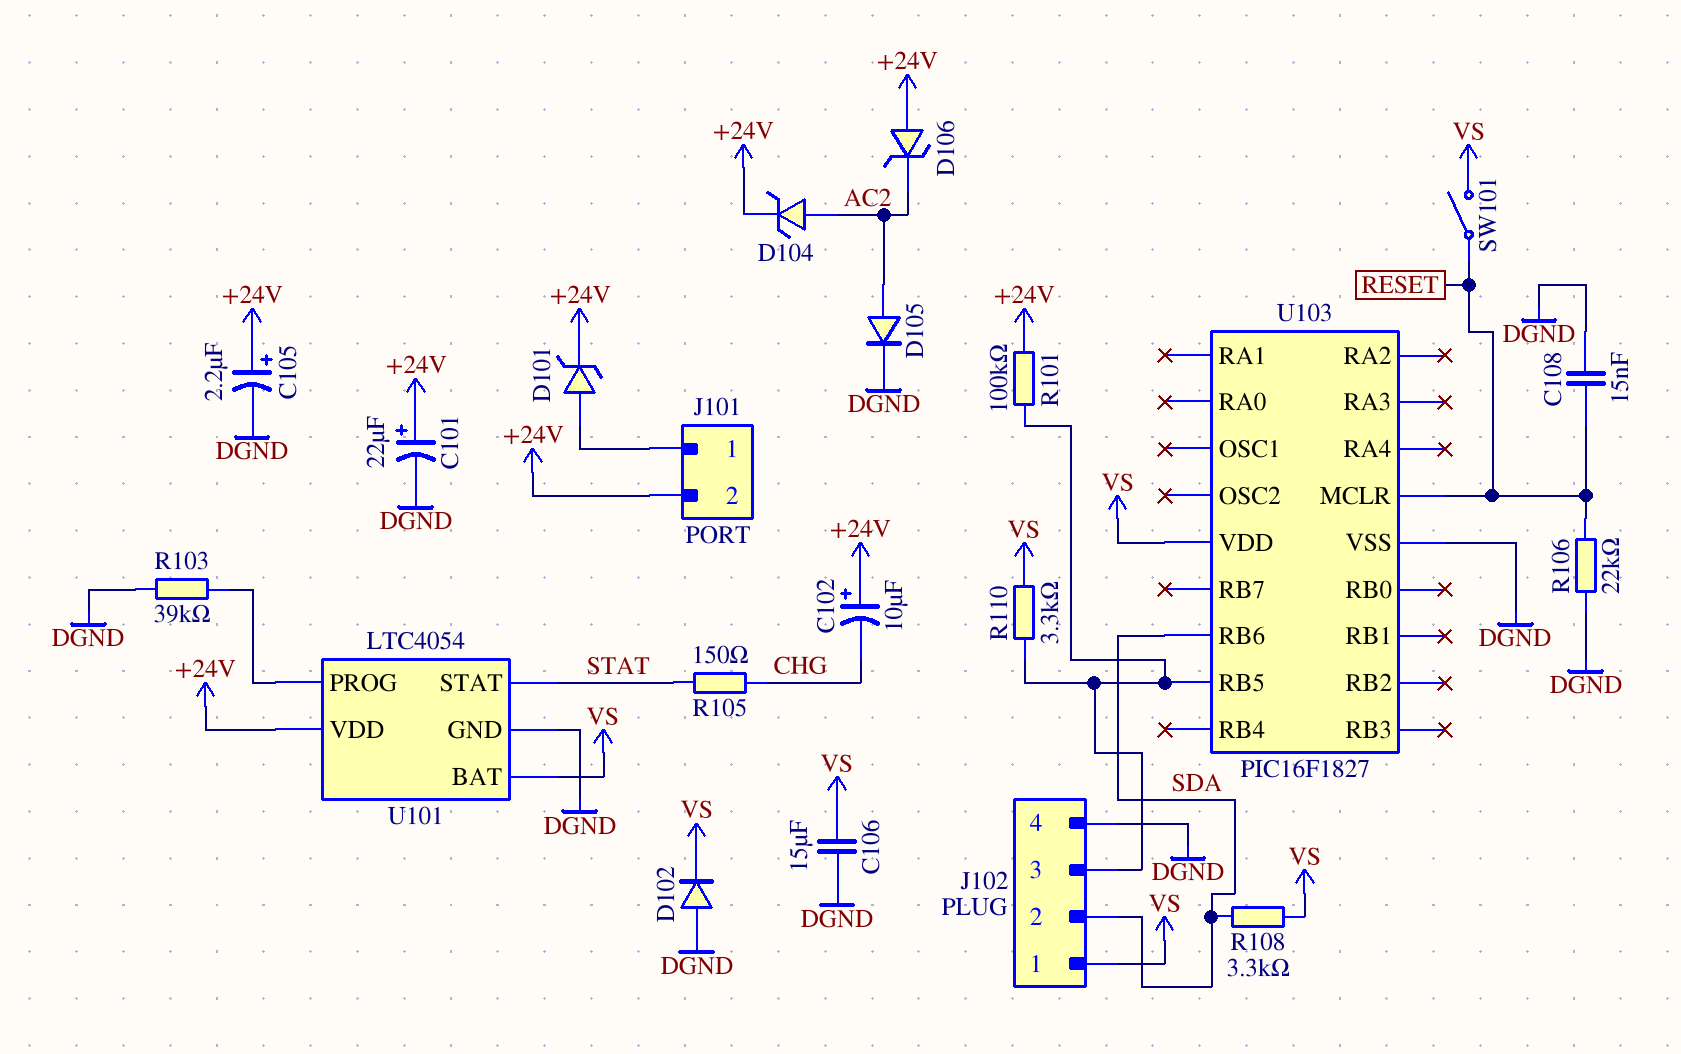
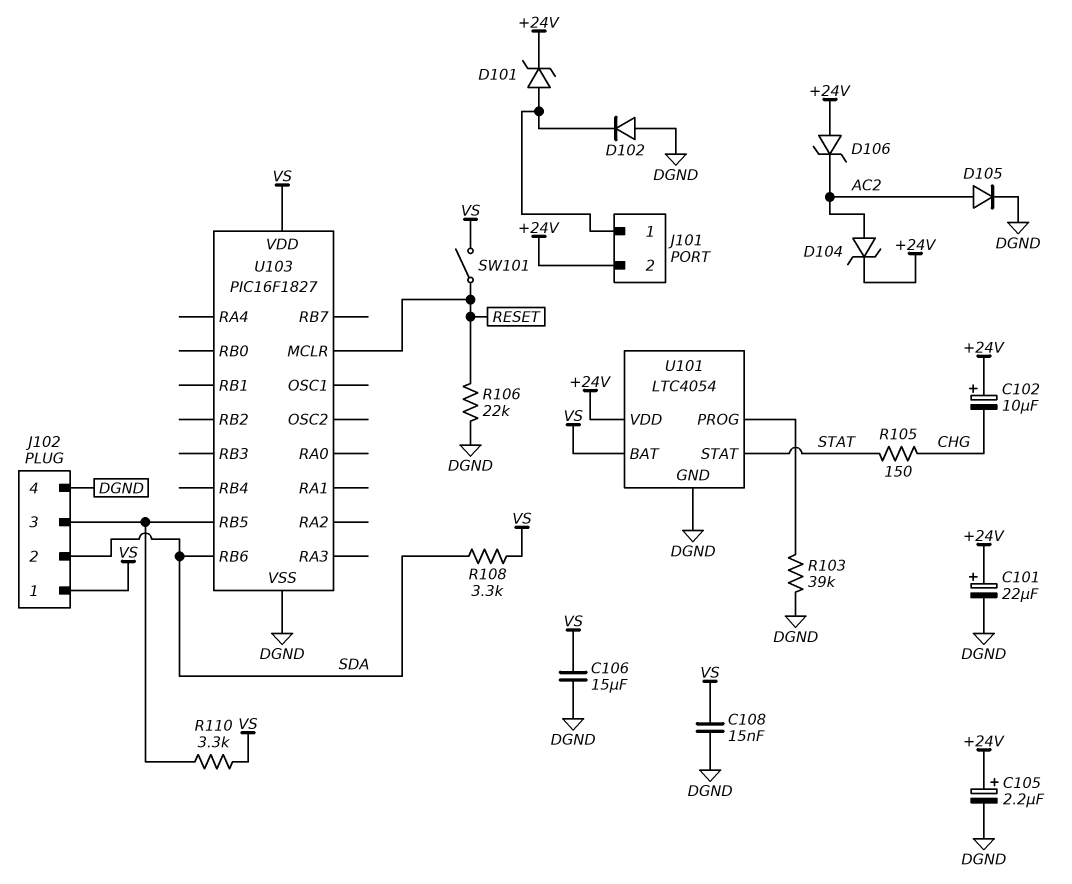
C108: 15nF (DGND, RESET) -> 15nF (DGND, VS)
D102: diode (A DGND, K VS) -> diode (A DGND, K J101/1)
R101: 100k (+24V, J102/3) -> none

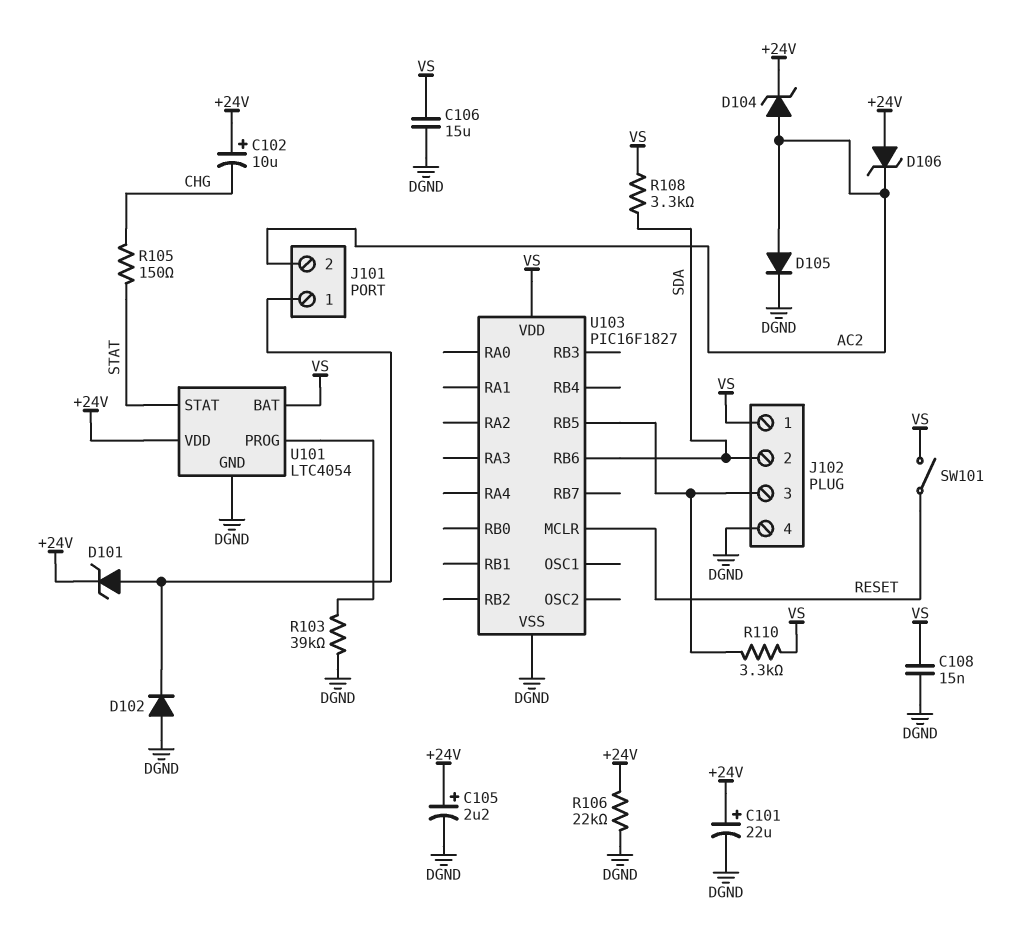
J101 pin 2: +24V -> AC2
R106: 22k (DGND, RESET) -> 22k (+24V, DGND)

